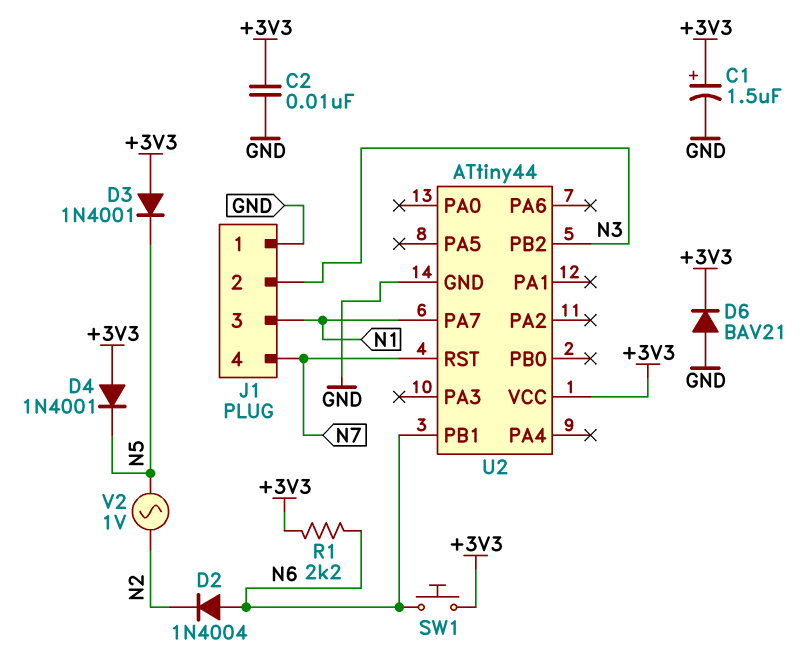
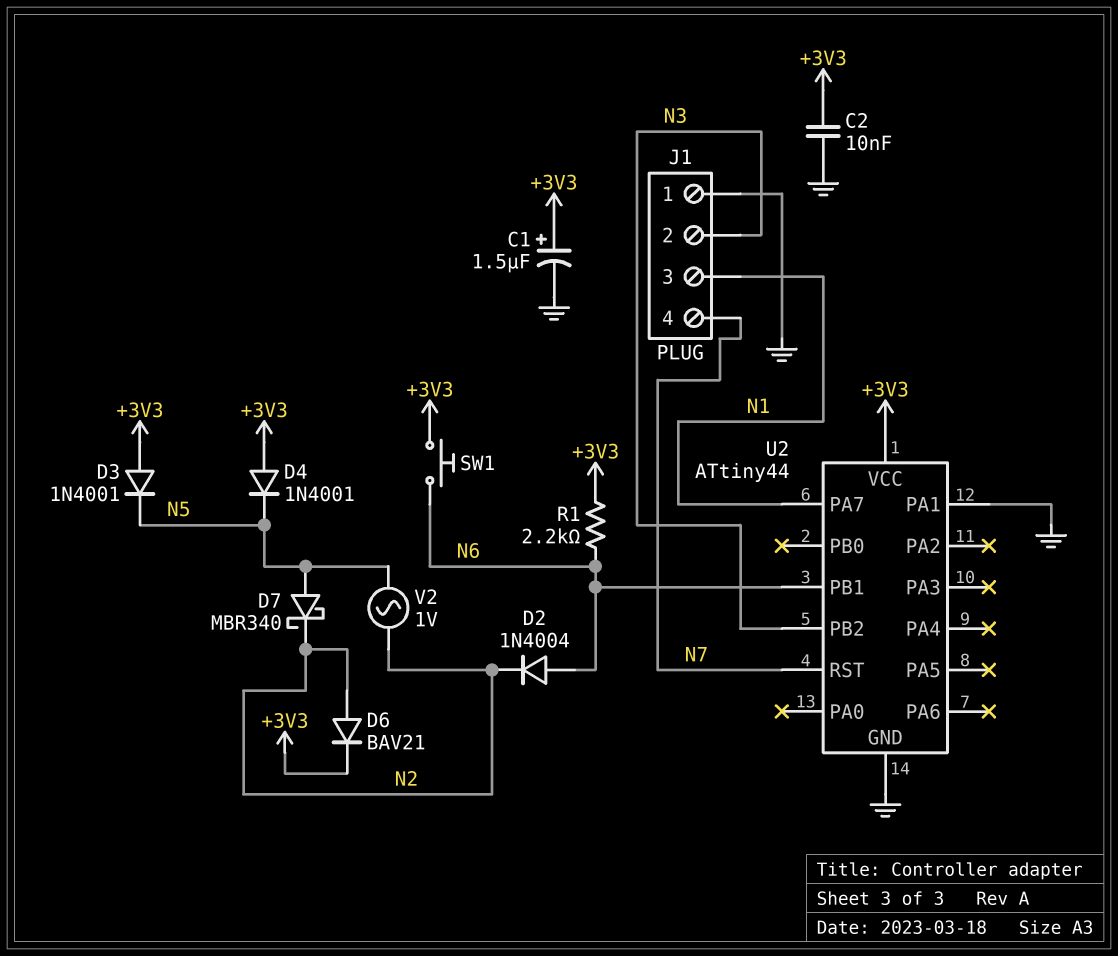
D6: diode BAV21 (A GND, K +3V3) -> diode BAV21 (A N2, K +3V3)
D7: none -> schottky MBR340 (A N5, K N2)
U2 pin PA1: none -> GND

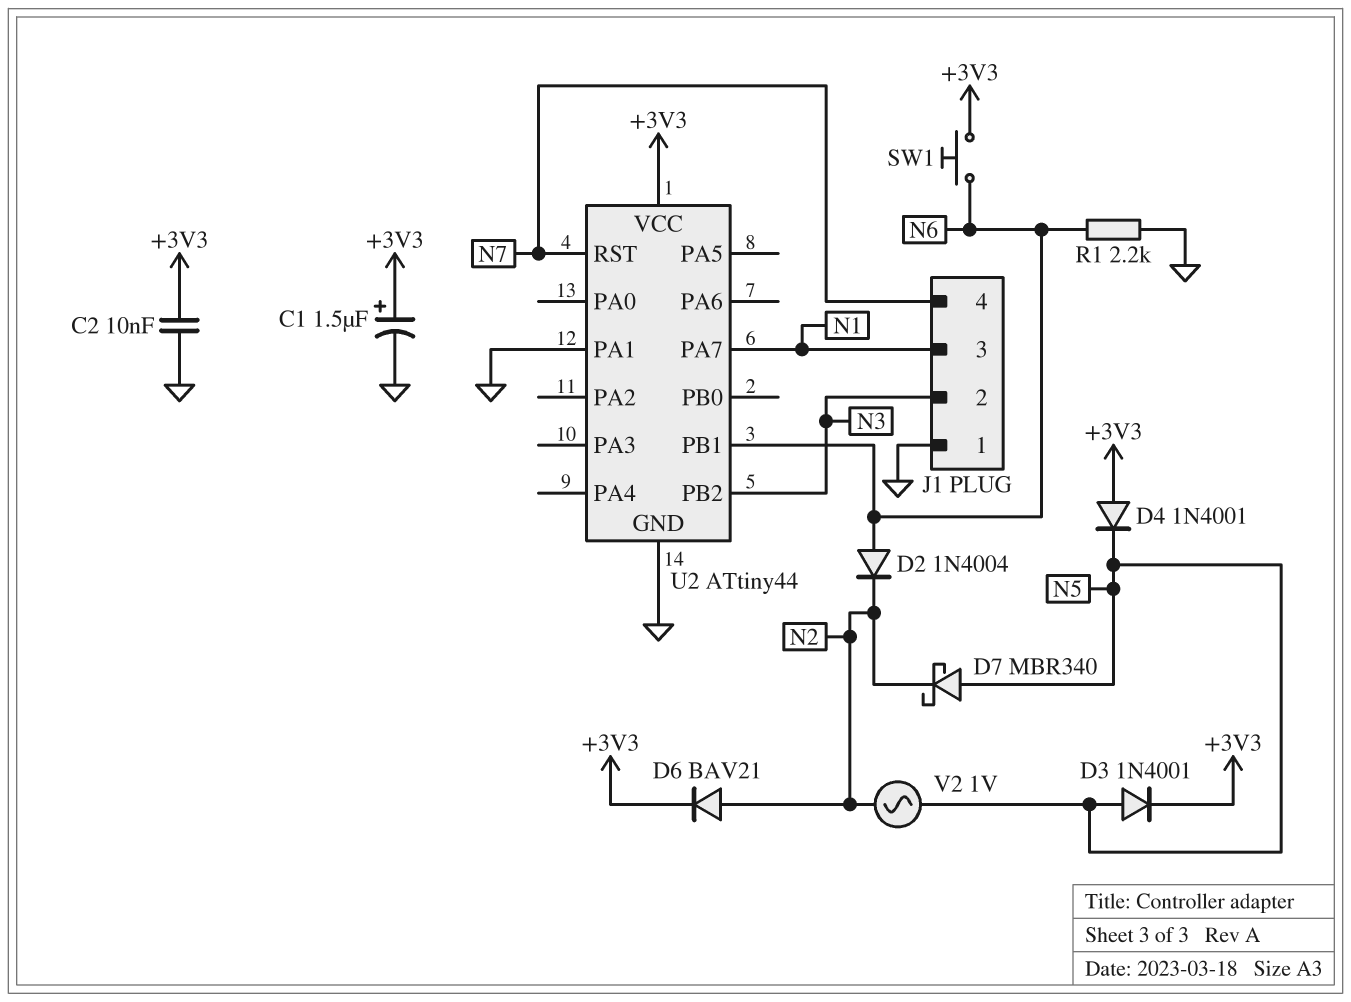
D3: diode 1N4001 (A +3V3, K N5) -> diode 1N4001 (A N5, K +3V3)
R1: 2.2k (+3V3, N6) -> 2.2k (GND, N6)

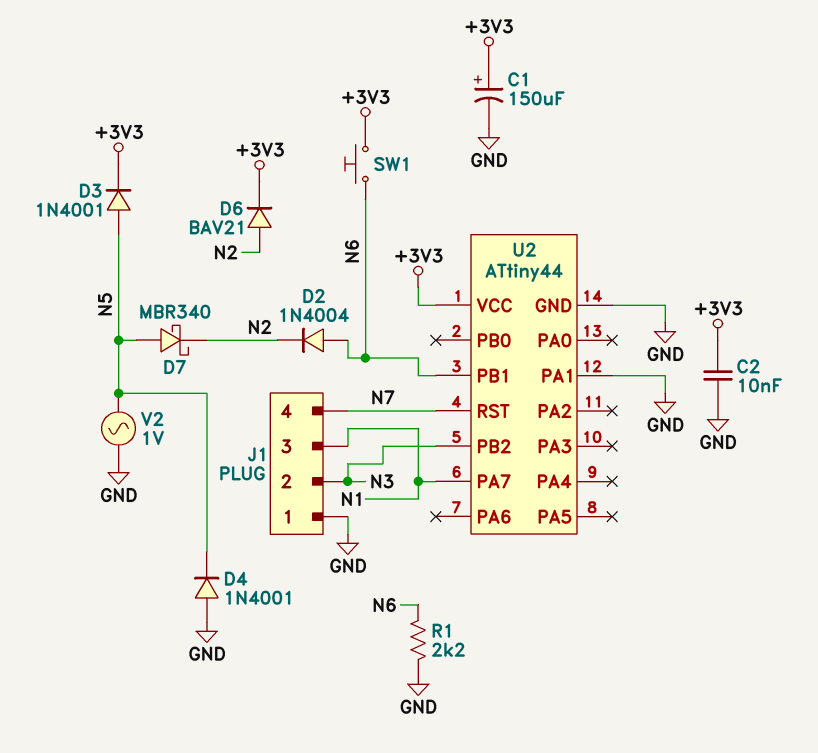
C1: 1.5uF (plus +3V3, minus GND) -> 150uF (plus +3V3, minus GND)
D4: diode 1N4001 (A +3V3, K N5) -> diode 1N4001 (A GND, K N5)
V2: AC 1V (N2, N5) -> AC 1V (GND, N5)

